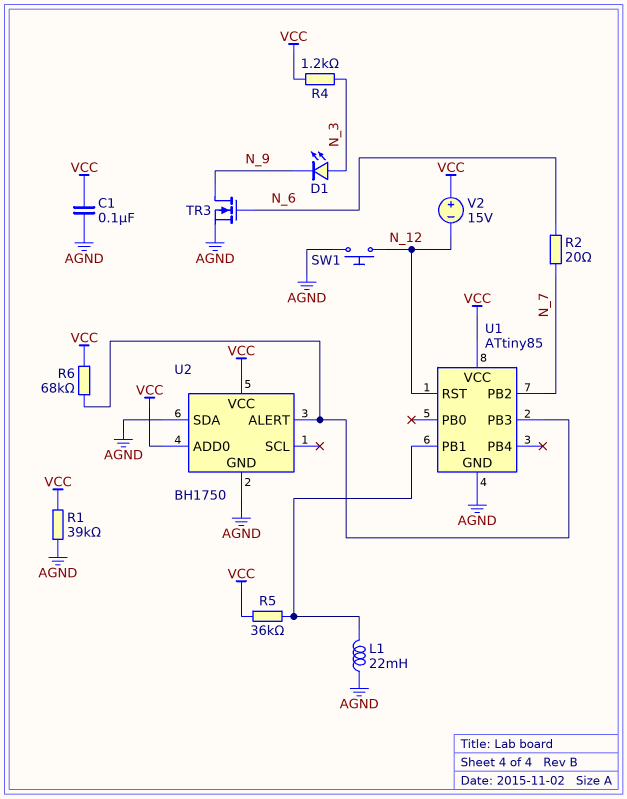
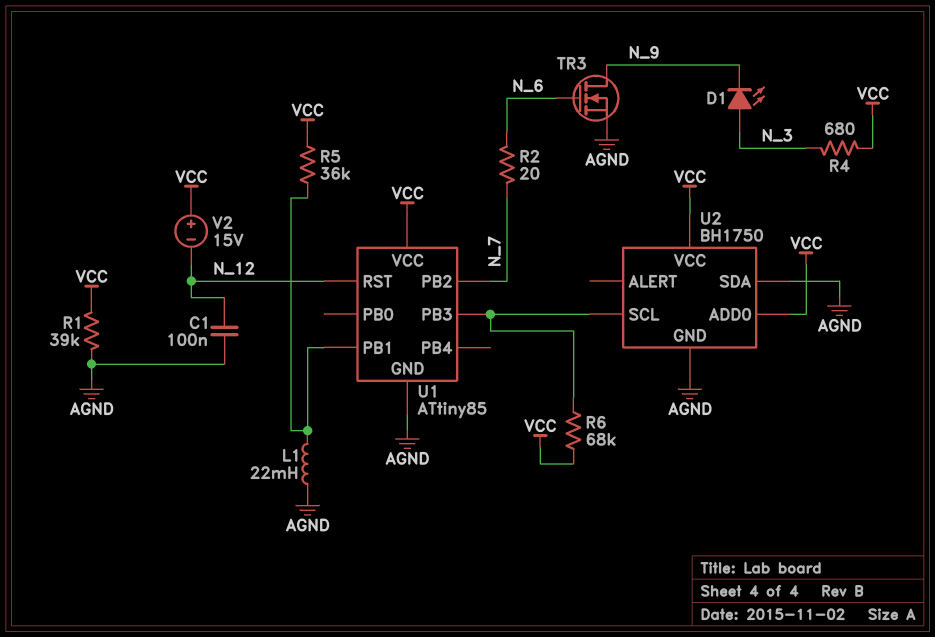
C1: 100nF (AGND, VCC) -> 100nF (AGND, N_12)
R4: 1.2k (N_3, VCC) -> 680 (N_3, VCC)
SW1: button (AGND, N_12) -> none
U2 pin ALERT: U1/PB3 -> none
U2 pin SCL: none -> U1/PB3

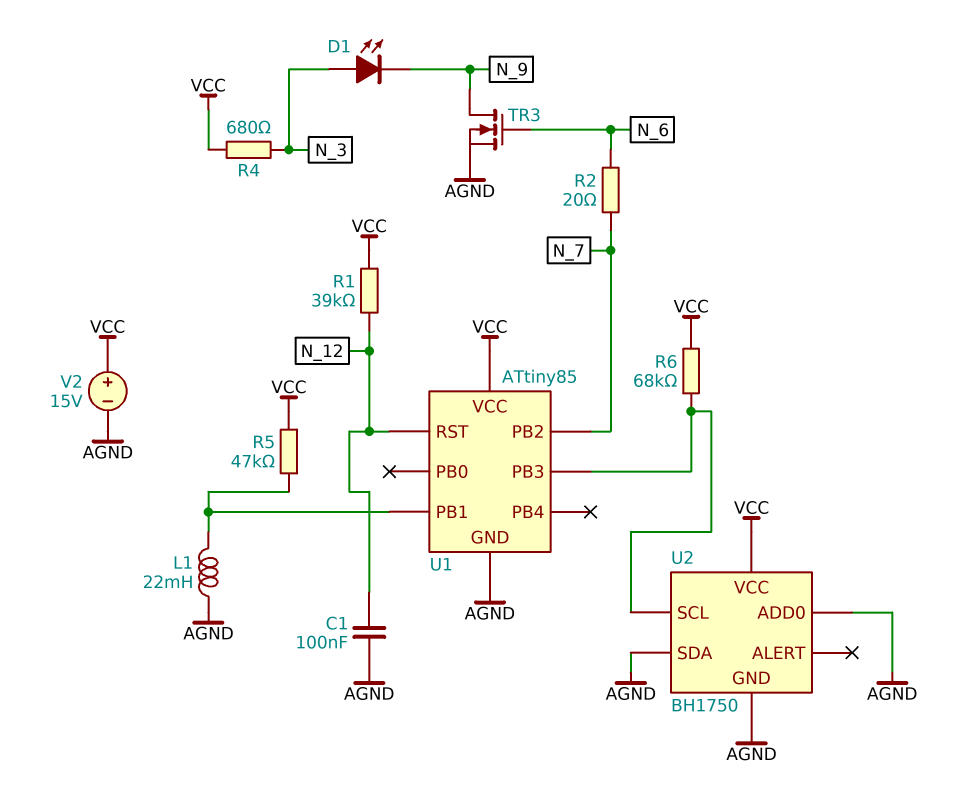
R1: 39k (AGND, VCC) -> 39k (N_12, VCC)
R5: 36k (U1/PB1, VCC) -> 47k (U1/PB1, VCC)
U2 pin ADD0: VCC -> AGND
V2: 15V (plus VCC, minus N_12) -> 15V (plus VCC, minus AGND)

